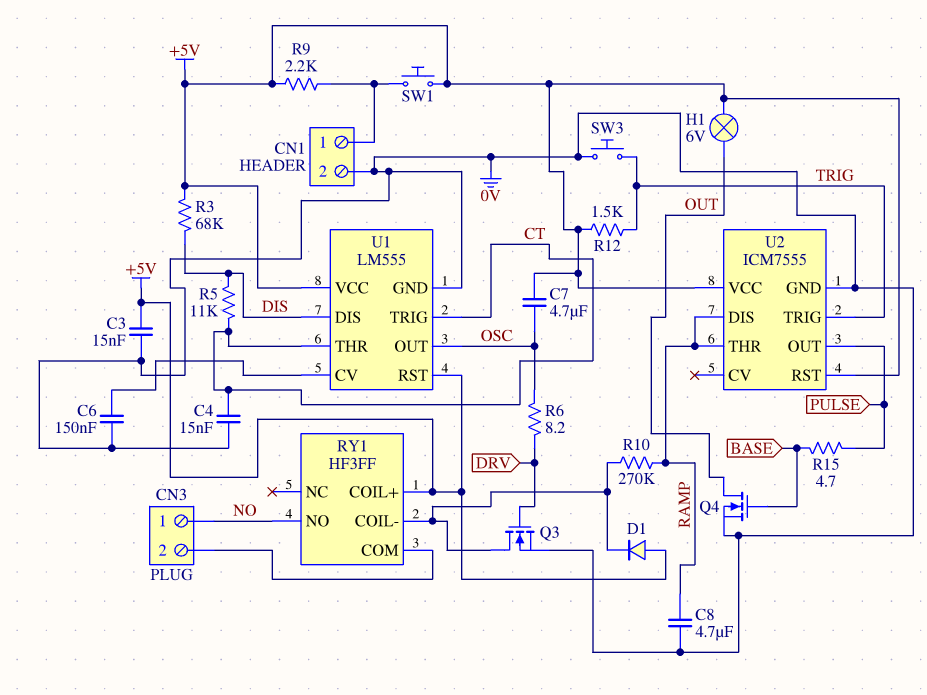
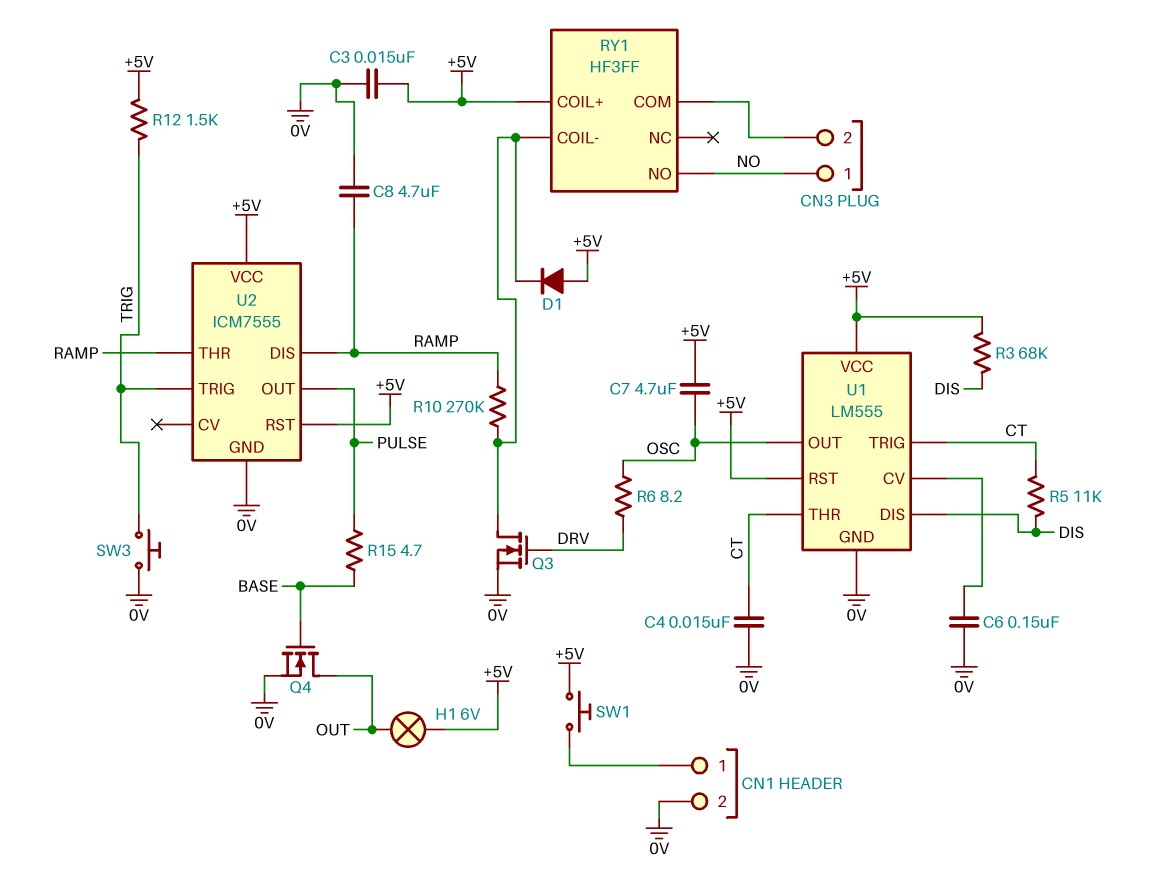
R9: 2.2k (+5V, CN1/1) -> none

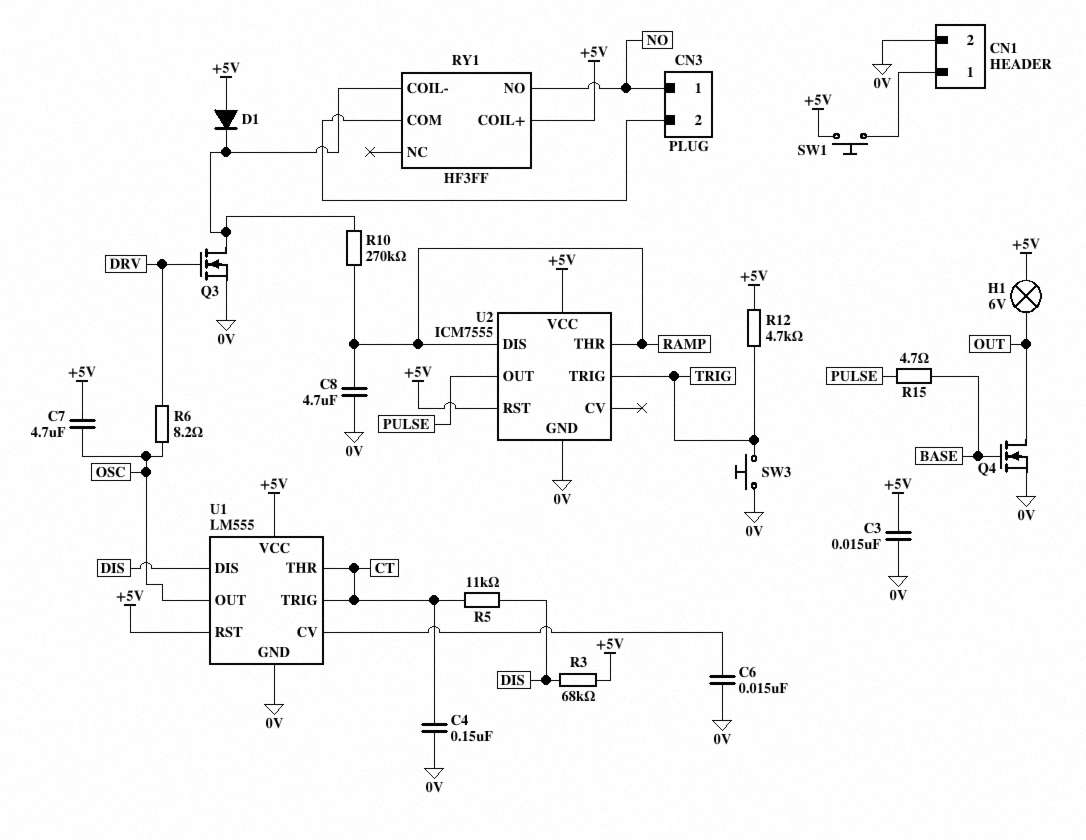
C4: 15nF (0V, CT) -> 150nF (0V, CT)
C6: 150nF (0V, U1/CV) -> 15nF (0V, U1/CV)
R12: 1.5k (+5V, TRIG) -> 4.7k (+5V, TRIG)

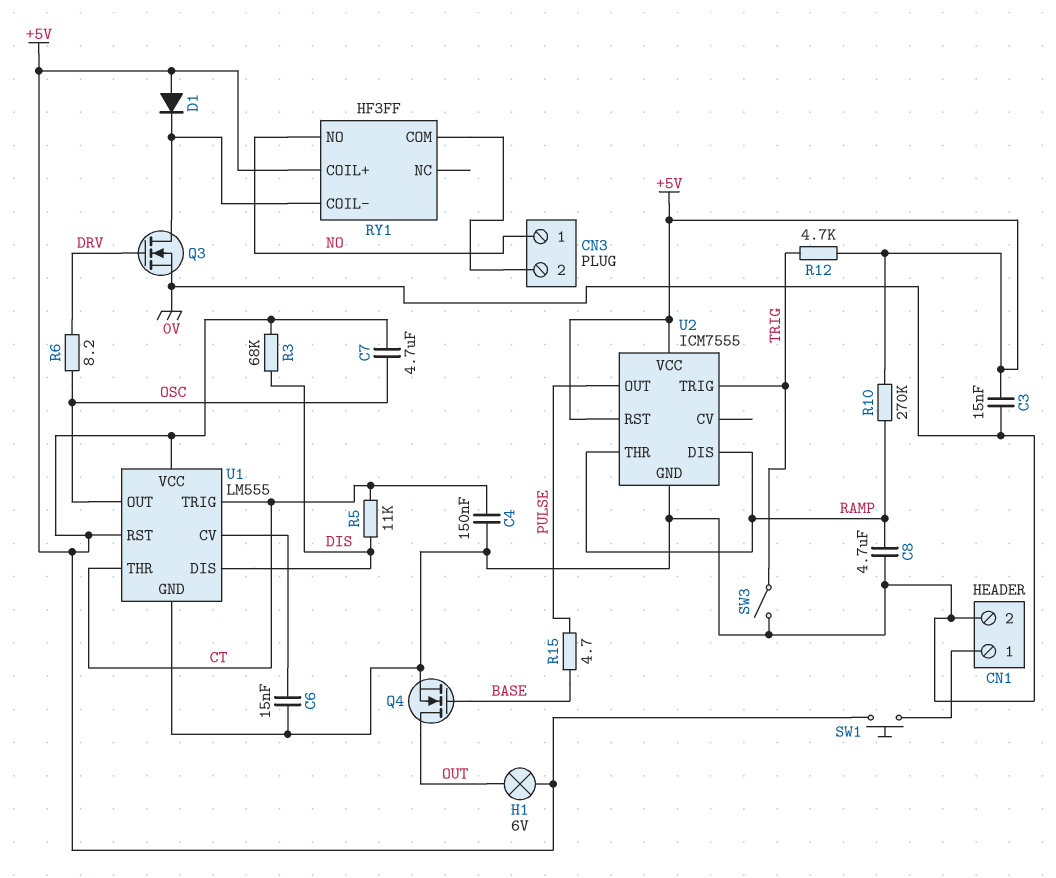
R10: 270k (RAMP, RY1/COIL-) -> 270k (+5V, RAMP)
SW3: button (0V, TRIG) -> switch (0V, TRIG)

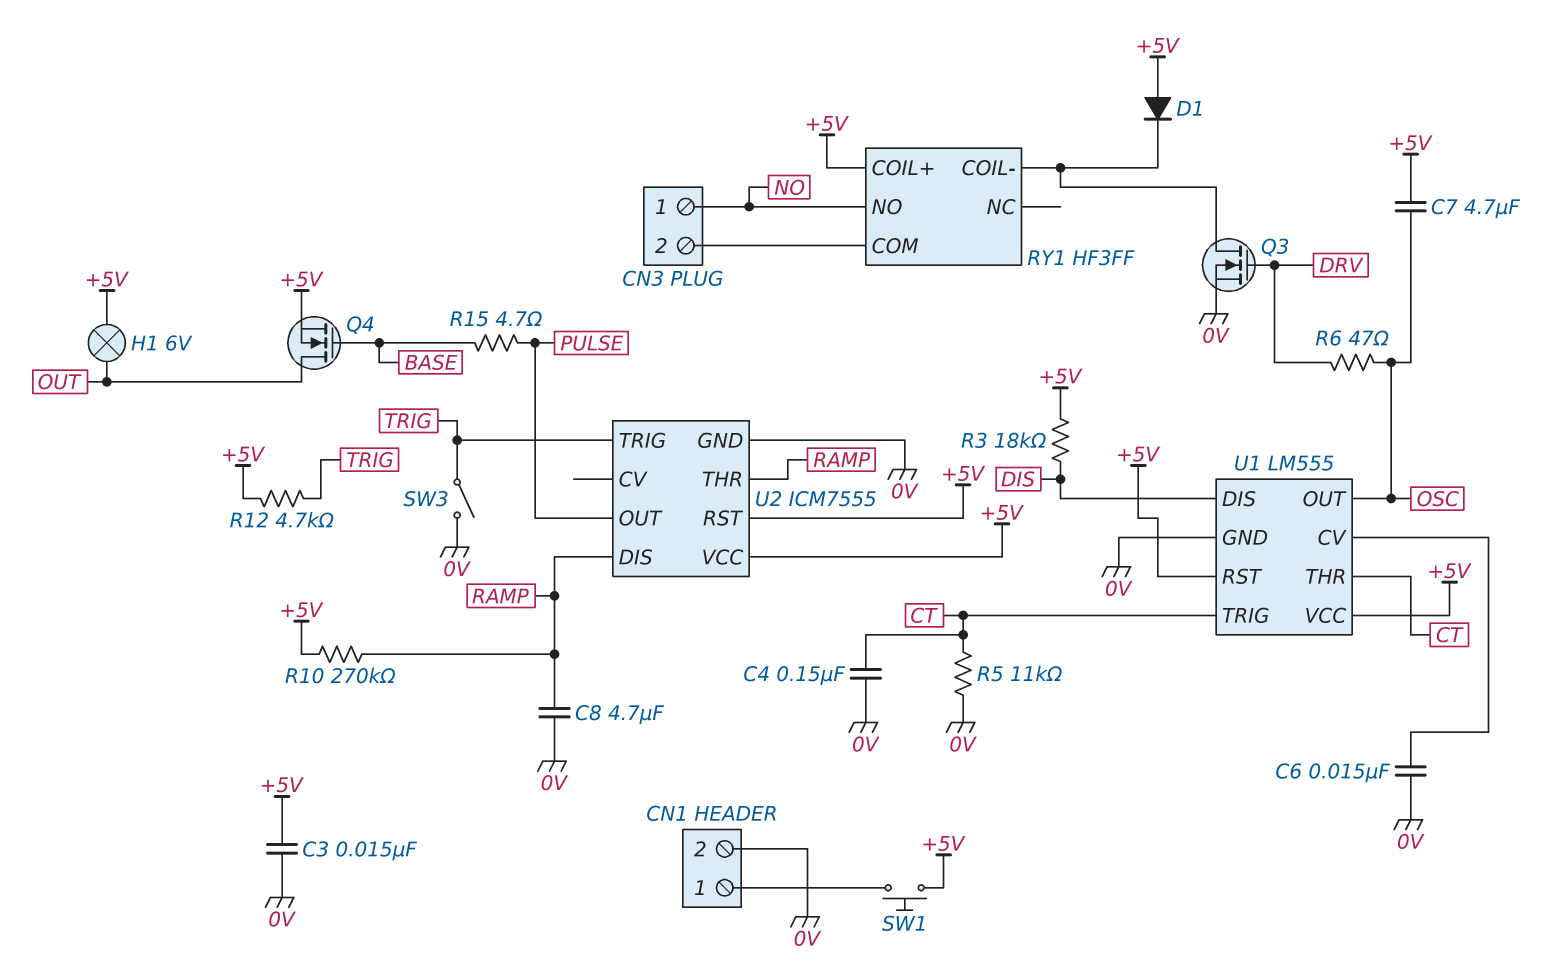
Q4: NMOS (G BASE, D OUT, S 0V) -> NMOS (G BASE, D OUT, S +5V)
R3: 68k (+5V, DIS) -> 18k (+5V, DIS)
R5: 11k (CT, DIS) -> 11k (0V, CT)
R6: 8.2 (DRV, OSC) -> 47 (DRV, OSC)

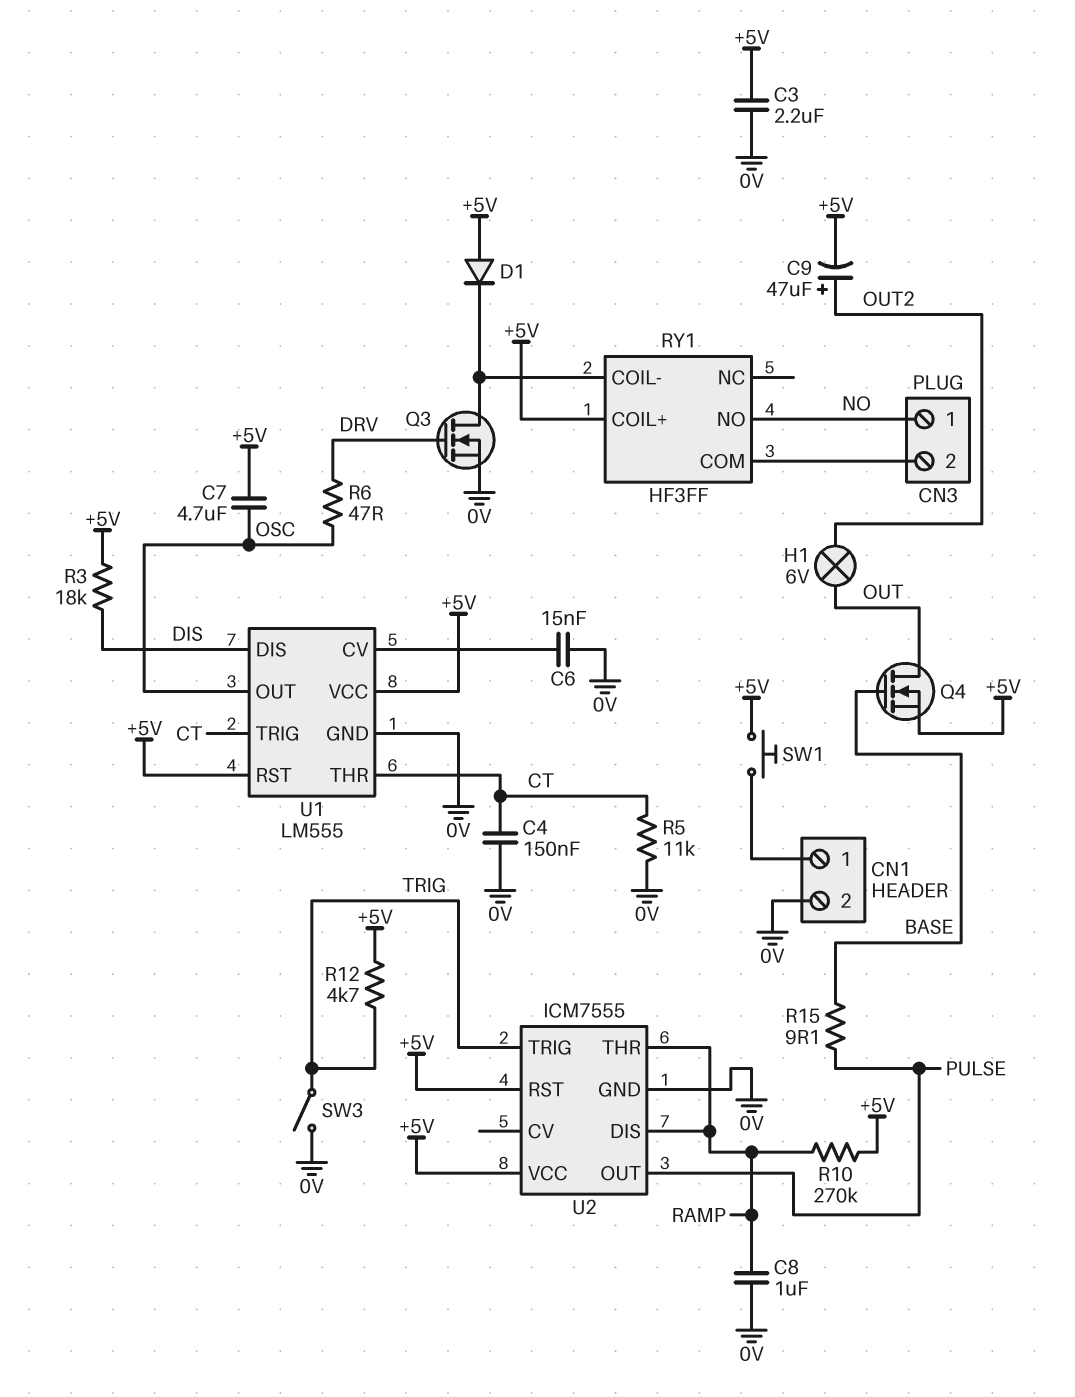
C3: 15nF (+5V, 0V) -> 2.2uF (+5V, 0V)
C8: 4.7uF (0V, RAMP) -> 1uF (0V, RAMP)
C9: none -> 47uF (plus OUT2, minus +5V)
H1: lamp 6V (+5V, OUT) -> lamp 6V (OUT, OUT2)
R15: 4.7 (BASE, PULSE) -> 9.1 (BASE, PULSE)

